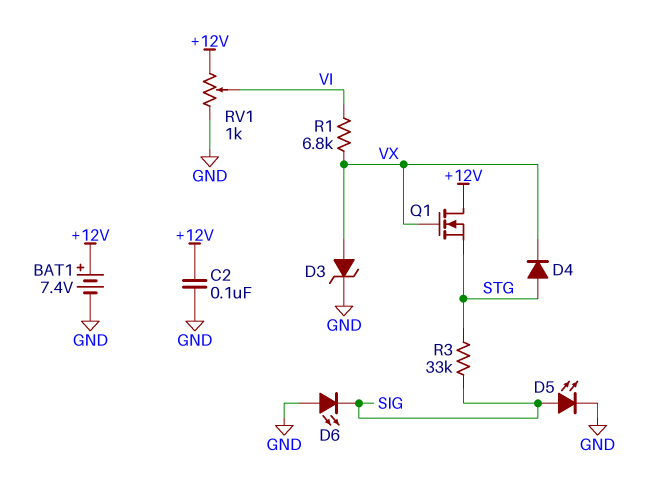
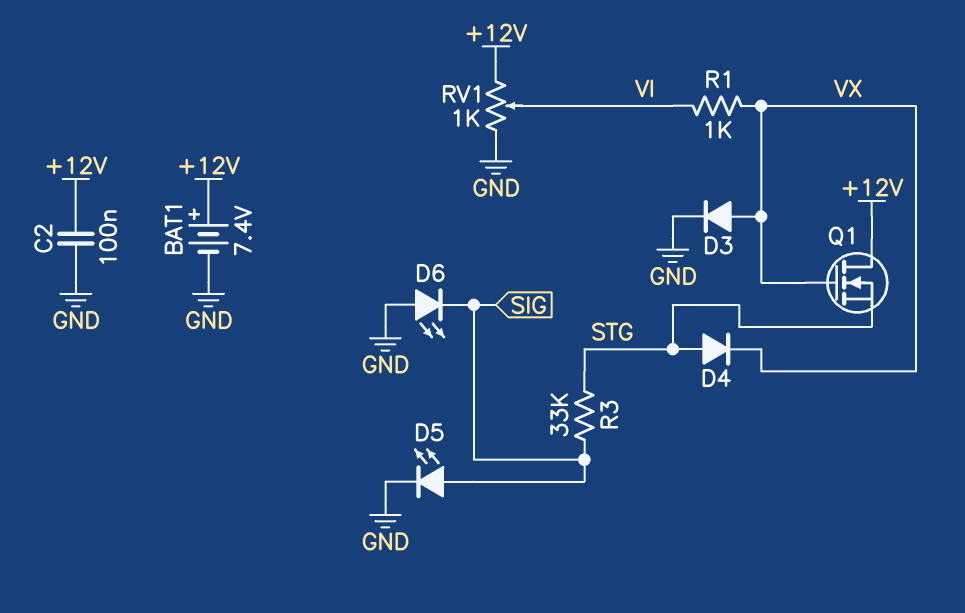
D3: zener (A VX, K GND) -> diode (A VX, K GND)
R1: 6.8k (VI, VX) -> 1k (VI, VX)

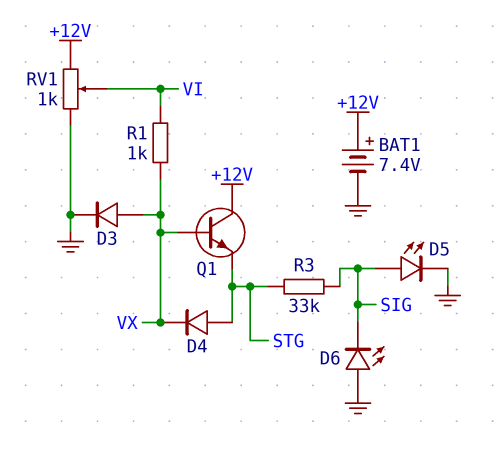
C2: 100nF (+12V, GND) -> none
Q1: NMOS (G VX, D +12V, S STG) -> NPN (B VX, C +12V, E STG)

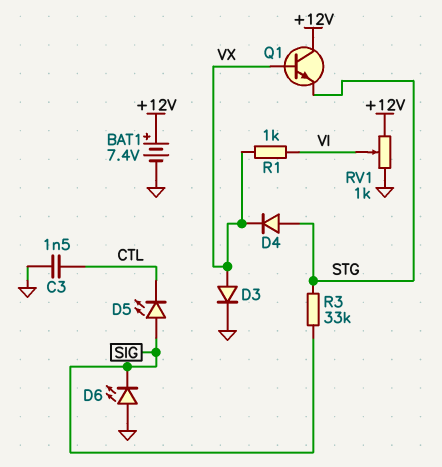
C3: none -> 1.5nF (CTL, GND)
D5: LED (A SIG, K GND) -> LED (A SIG, K CTL)

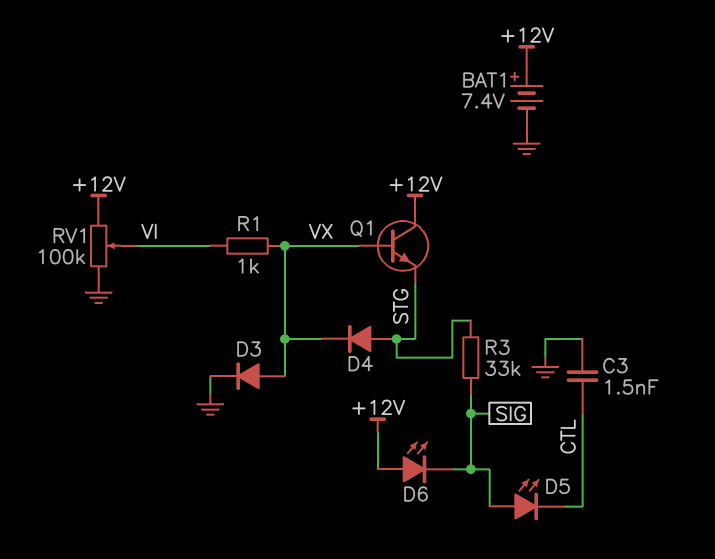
D6: LED (A GND, K SIG) -> LED (A +12V, K SIG)
RV1: 1k (+12V, GND, wiper VI) -> 100k (+12V, GND, wiper VI)

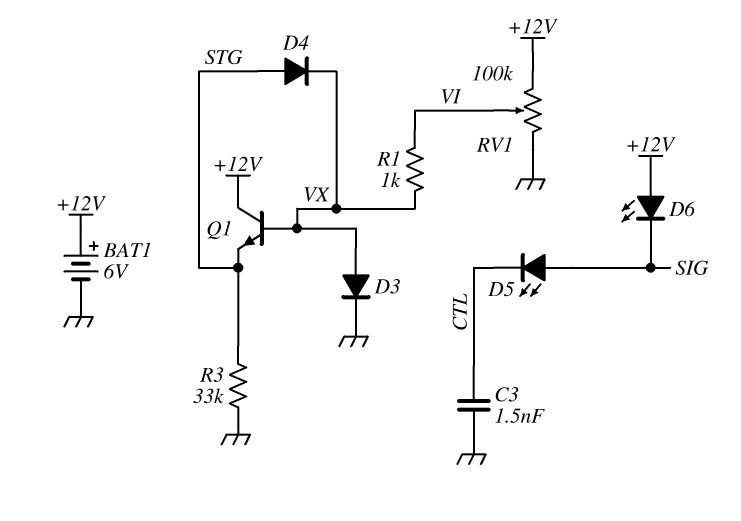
BAT1: 7.4V (plus +12V, minus GND) -> 6V (plus +12V, minus GND)
R3: 33k (SIG, STG) -> 33k (GND, STG)

